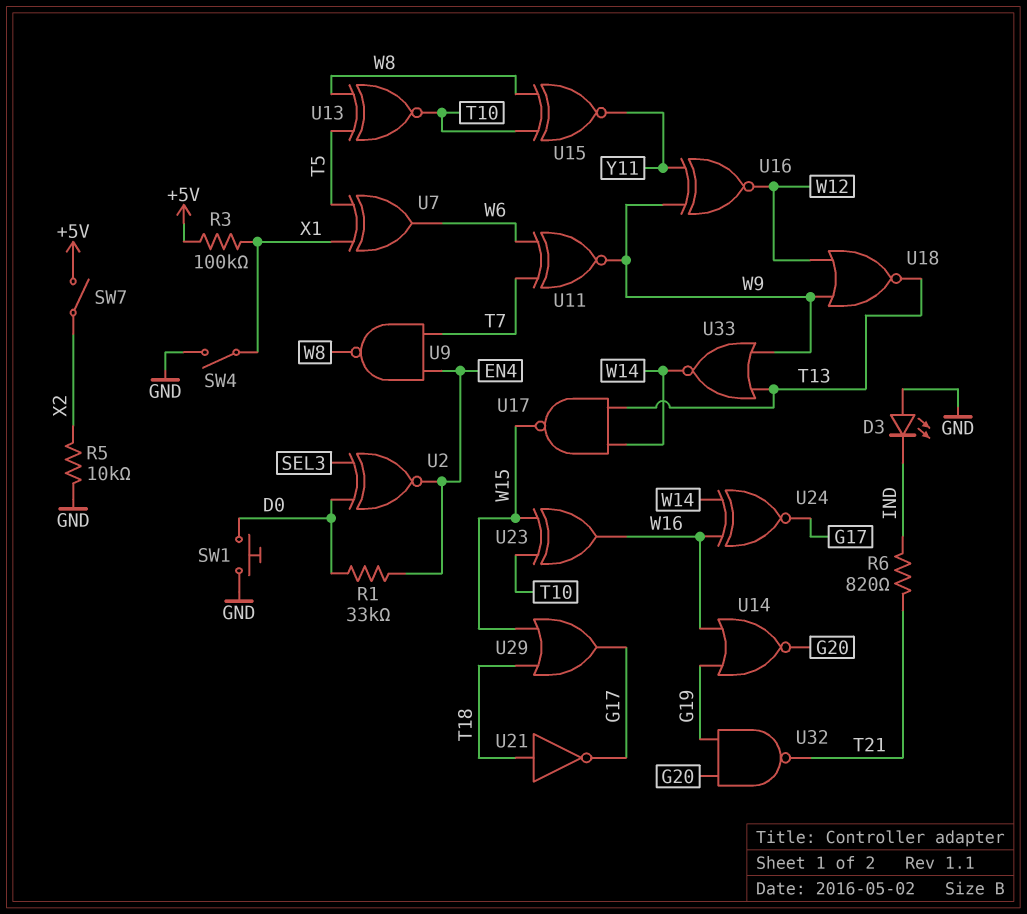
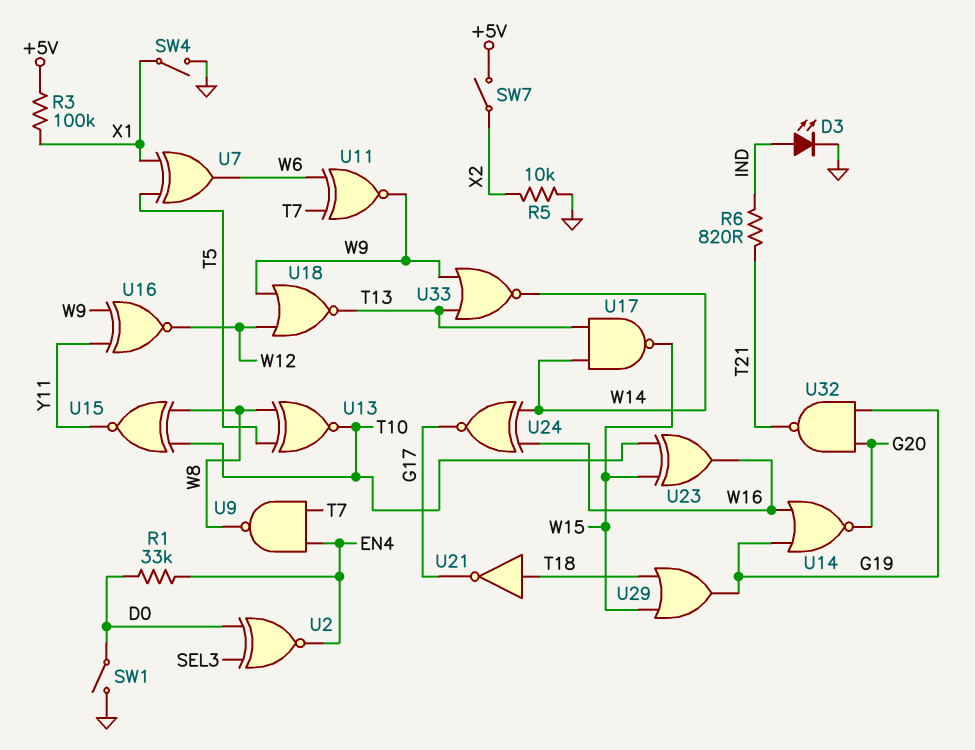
D3: LED (A GND, K IND) -> LED (A IND, K GND)
SW1: button (D0, GND) -> switch (D0, GND)
U29: OR (in T18, in W15, out G17) -> OR (in T18, in W15, out G19)

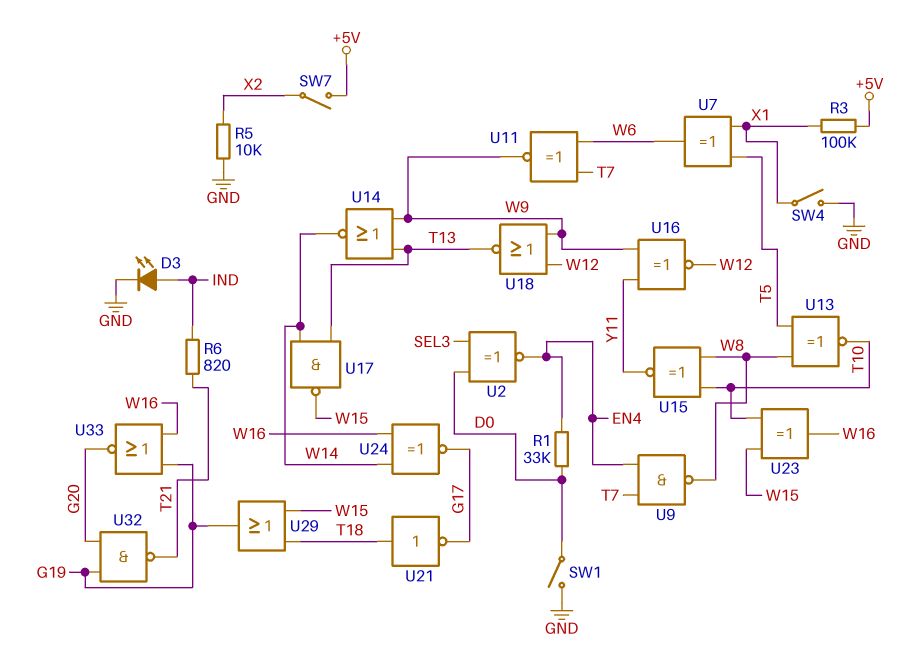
U14: NOR (in G19, in W16, out G20) -> NOR (in T13, in W9, out W14)
U33: NOR (in T13, in W9, out W14) -> NOR (in G19, in W16, out G20)

